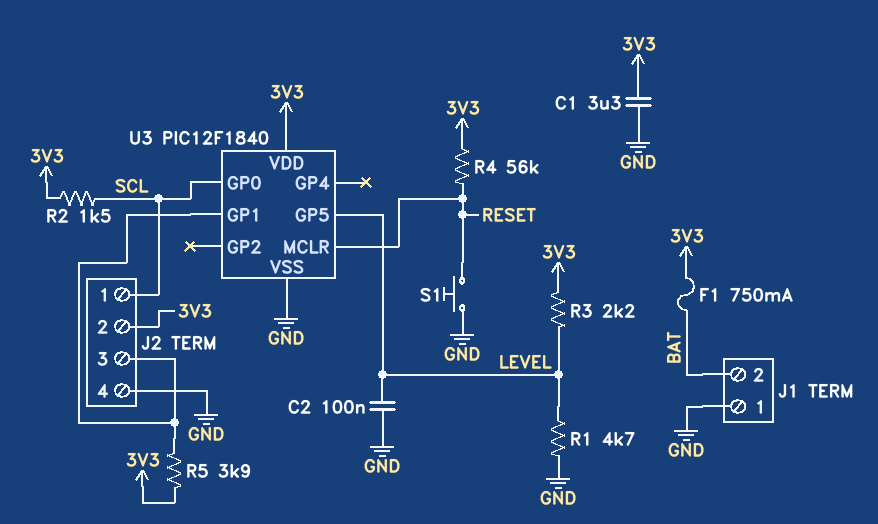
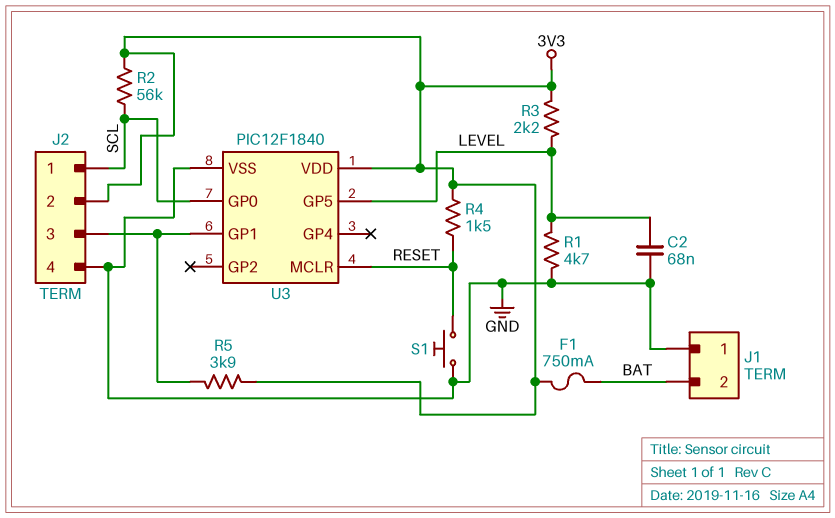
C1: 3.3uF (3V3, GND) -> none
C2: 100nF (GND, LEVEL) -> 68nF (GND, LEVEL)
R2: 1.5k (3V3, SCL) -> 56k (3V3, SCL)
R4: 56k (3V3, RESET) -> 1.5k (3V3, RESET)

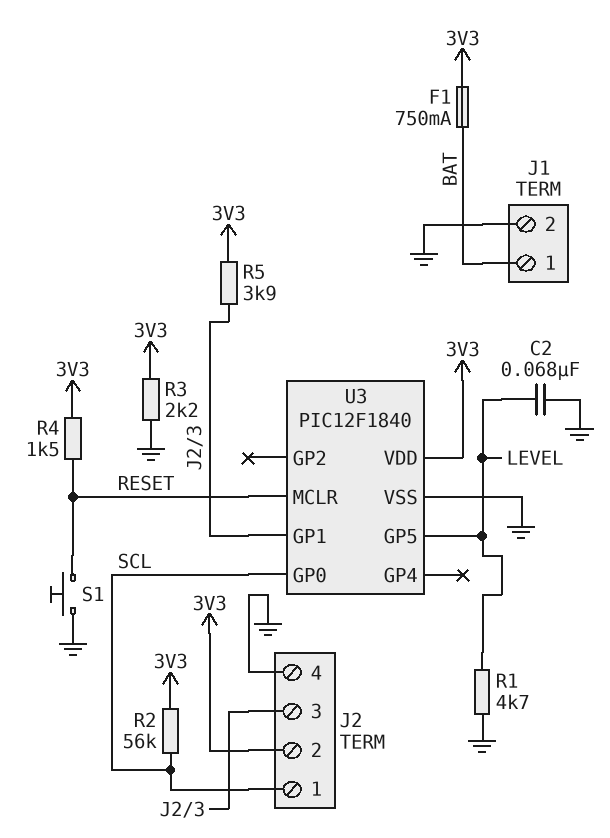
J1 pin 1: GND -> BAT
J1 pin 2: BAT -> GND
R3: 2.2k (3V3, LEVEL) -> 2.2k (3V3, GND)

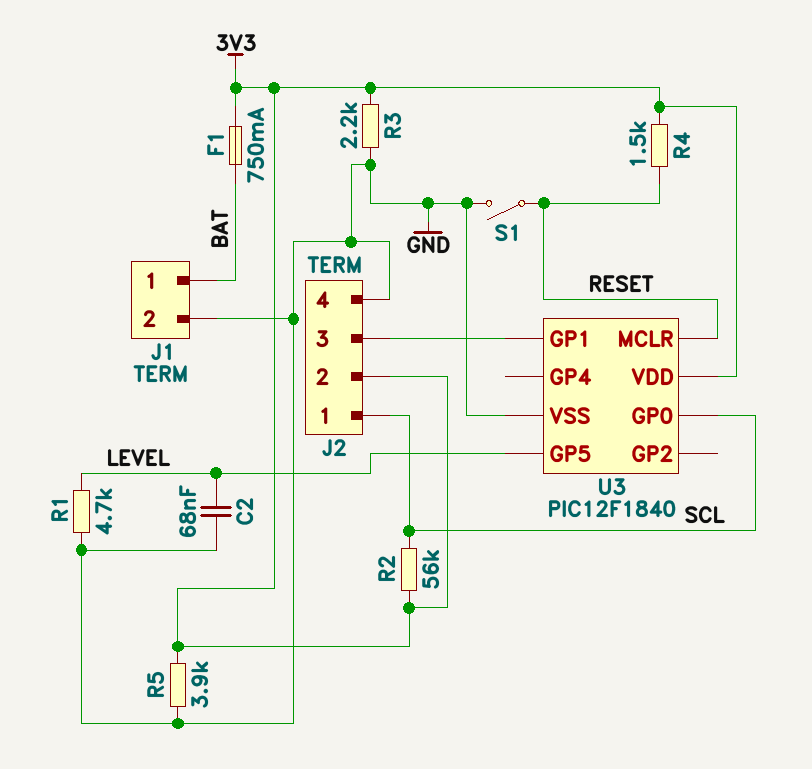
R5: 3.9k (3V3, J2/3) -> 3.9k (3V3, GND)
S1: button (GND, RESET) -> switch (GND, RESET)

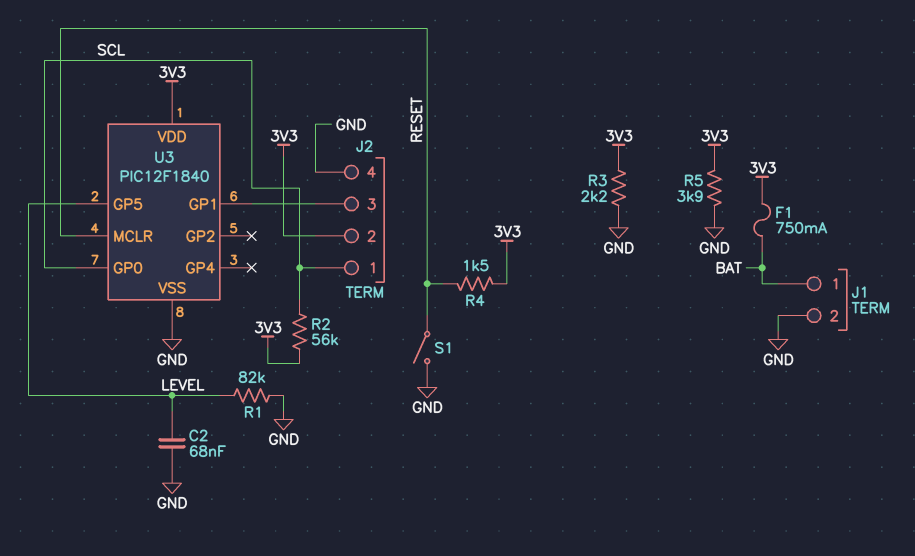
R1: 4.7k (GND, LEVEL) -> 82k (GND, LEVEL)

